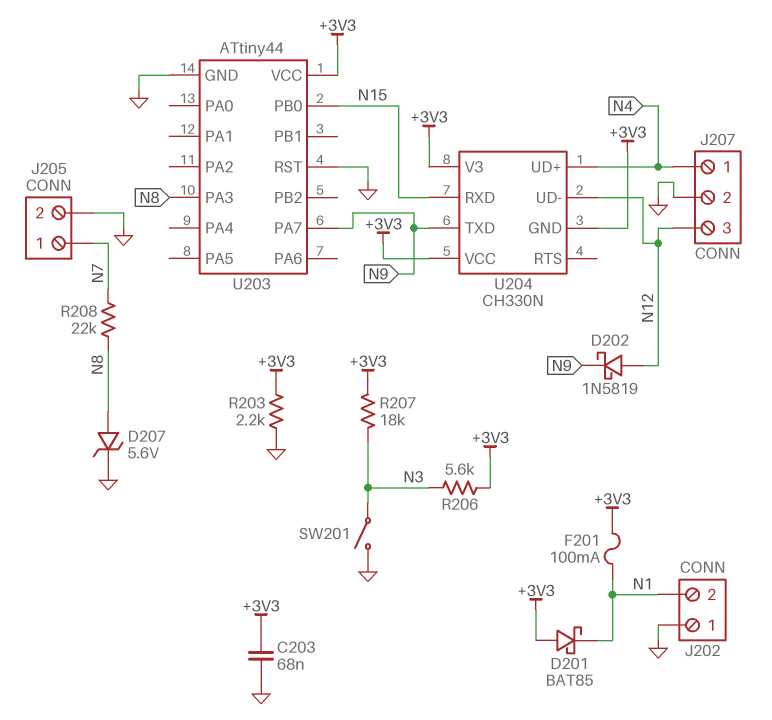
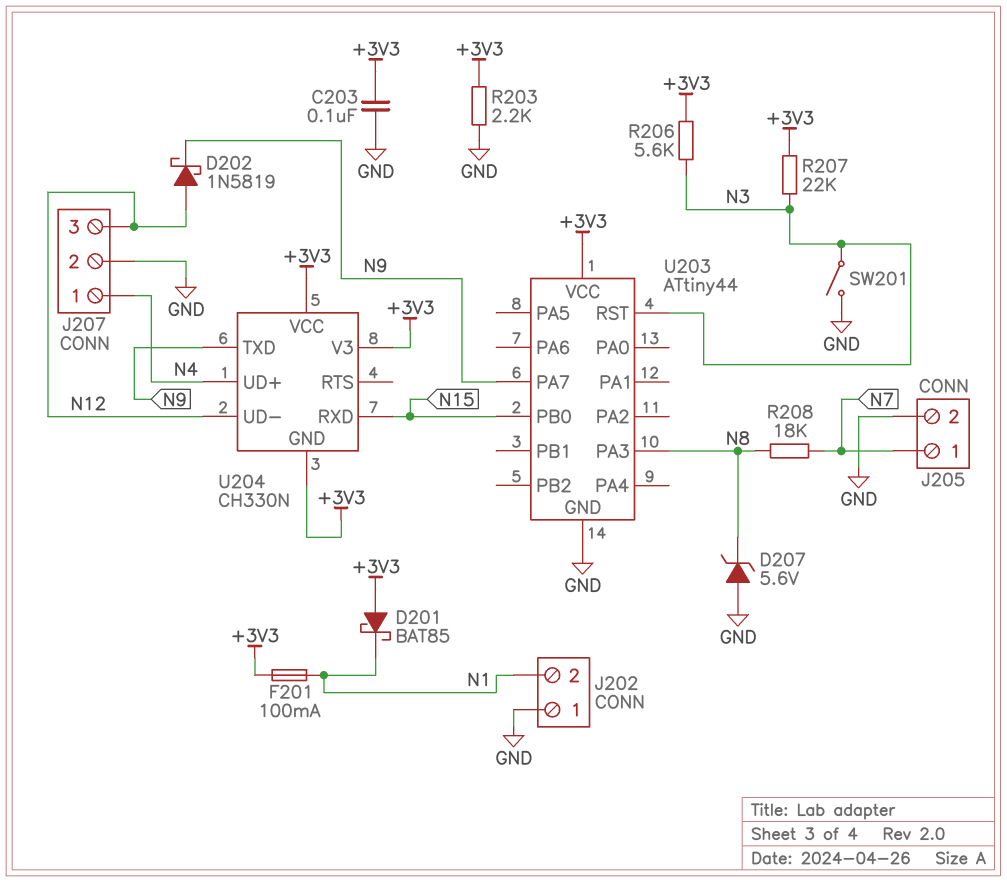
C203: 68nF (+3V3, GND) -> 100nF (+3V3, GND)
D207: zener 5.6V (A N8, K GND) -> zener 5.6V (A GND, K N8)
R207: 18k (+3V3, N3) -> 22k (+3V3, N3)
R208: 22k (N7, N8) -> 18k (N7, N8)
U203 pin RST: GND -> N3

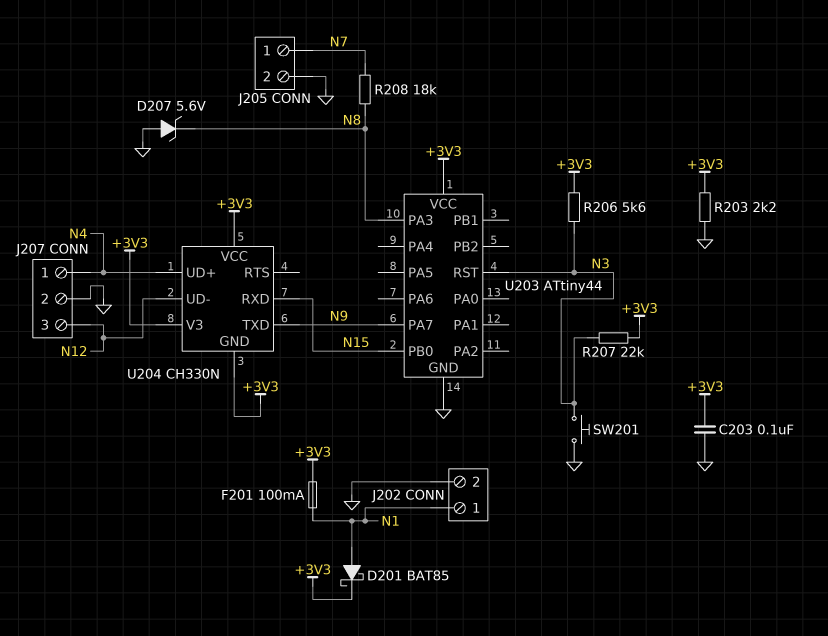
D201: schottky BAT85 (A +3V3, K N1) -> schottky BAT85 (A N1, K +3V3)
D202: schottky 1N5819 (A N12, K N9) -> none
J202 pin 1: GND -> N1
J202 pin 2: N1 -> GND
SW201: switch (GND, N3) -> button (GND, N3)

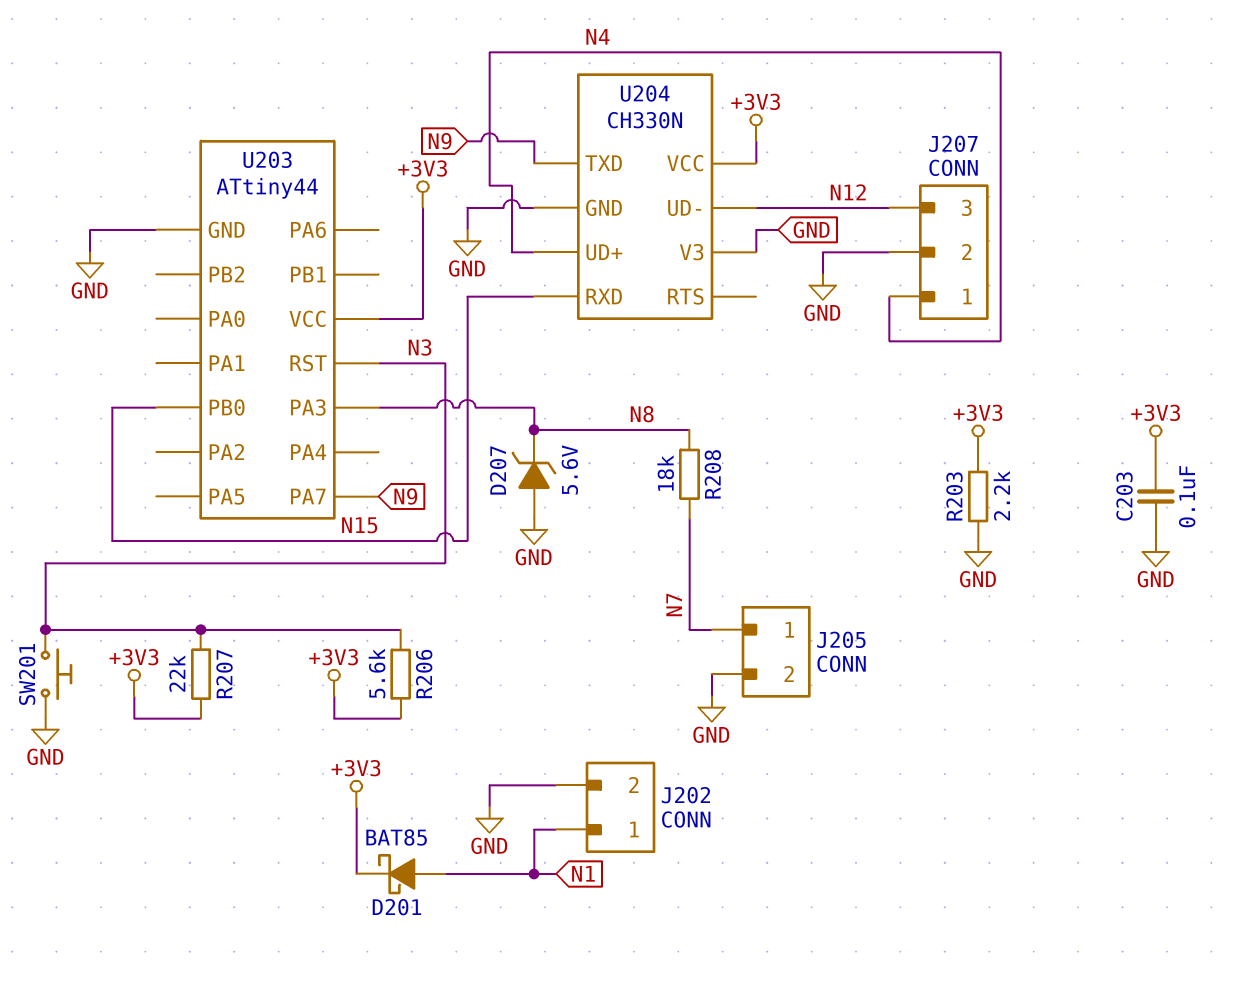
F201: 100mA (+3V3, N1) -> none
U204 pin GND: +3V3 -> GND
U204 pin V3: +3V3 -> GND

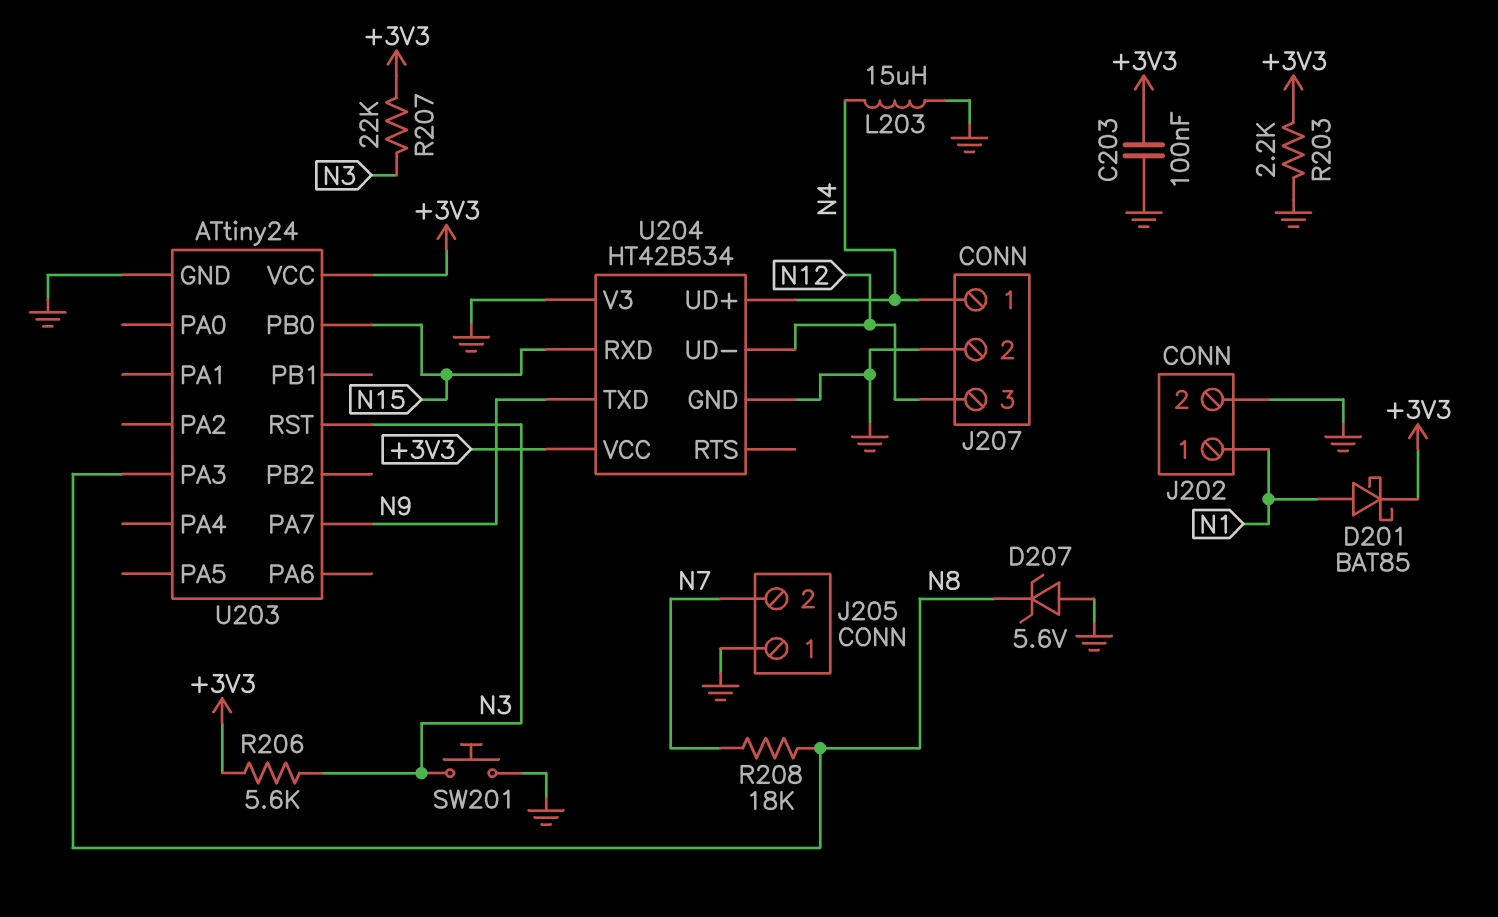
J205 pin 1: N7 -> GND
J205 pin 2: GND -> N7
L203: none -> 15uH (GND, N4)
U203: ATtiny44 -> ATtiny24
U204: CH330N -> HT42B534

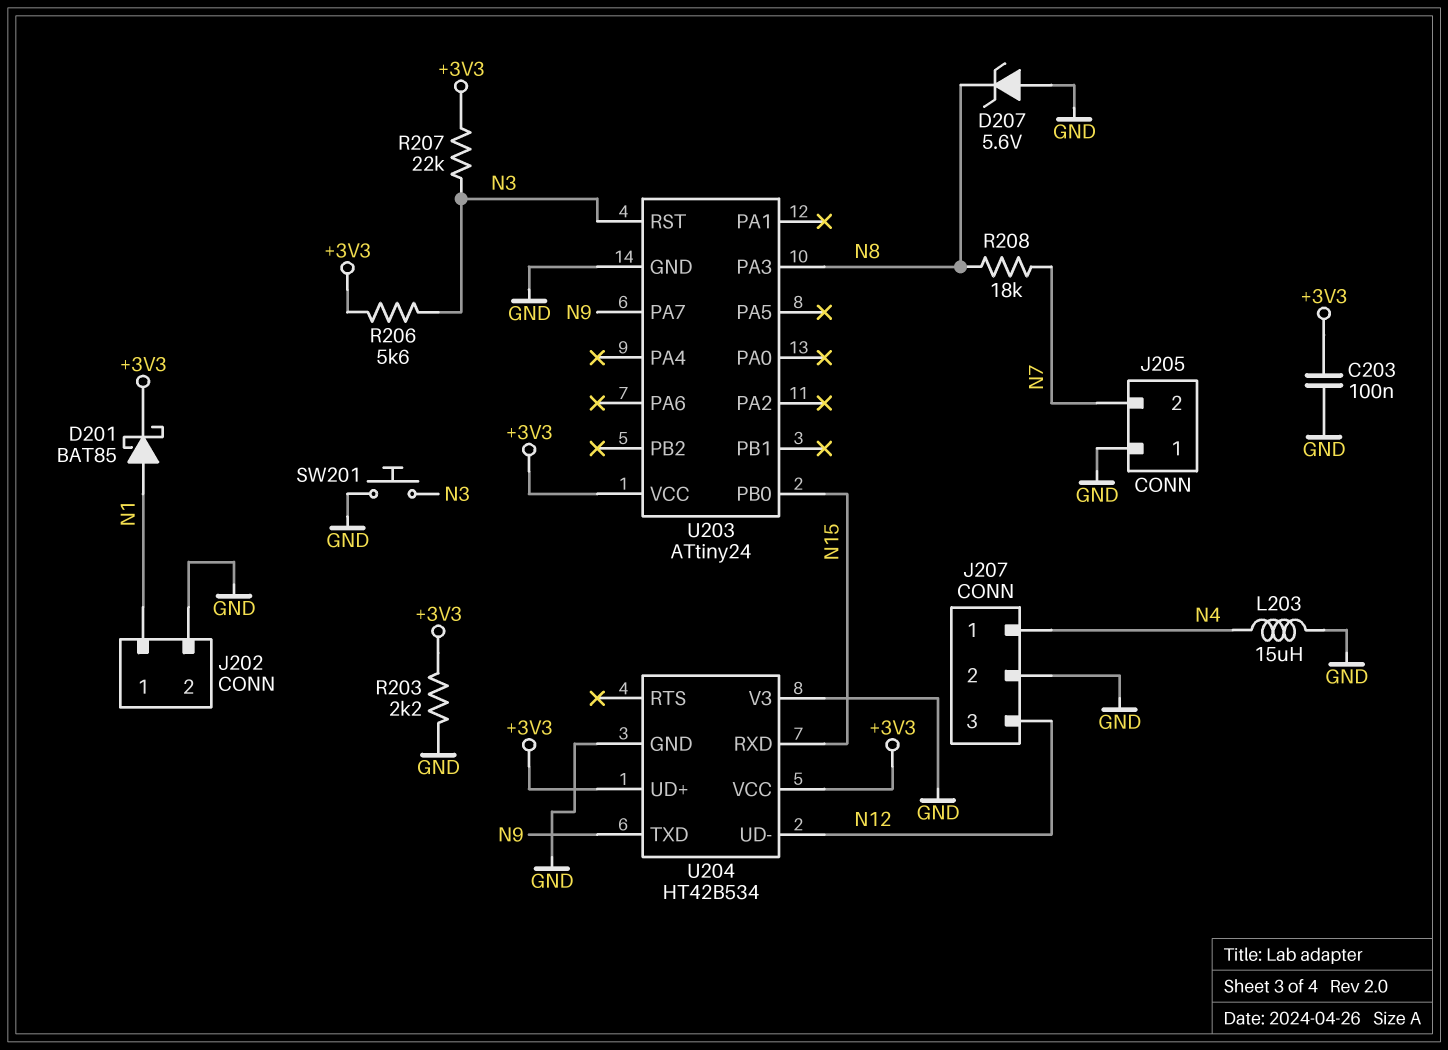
U204 pin UD+: N4 -> +3V3

